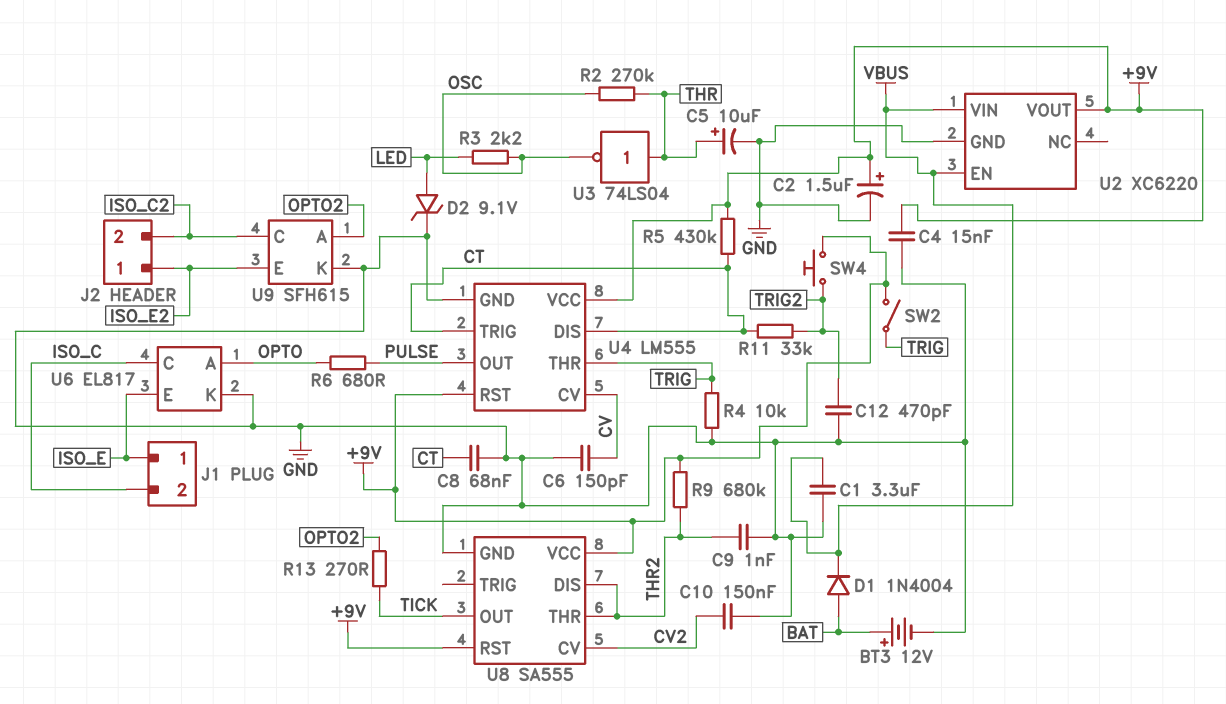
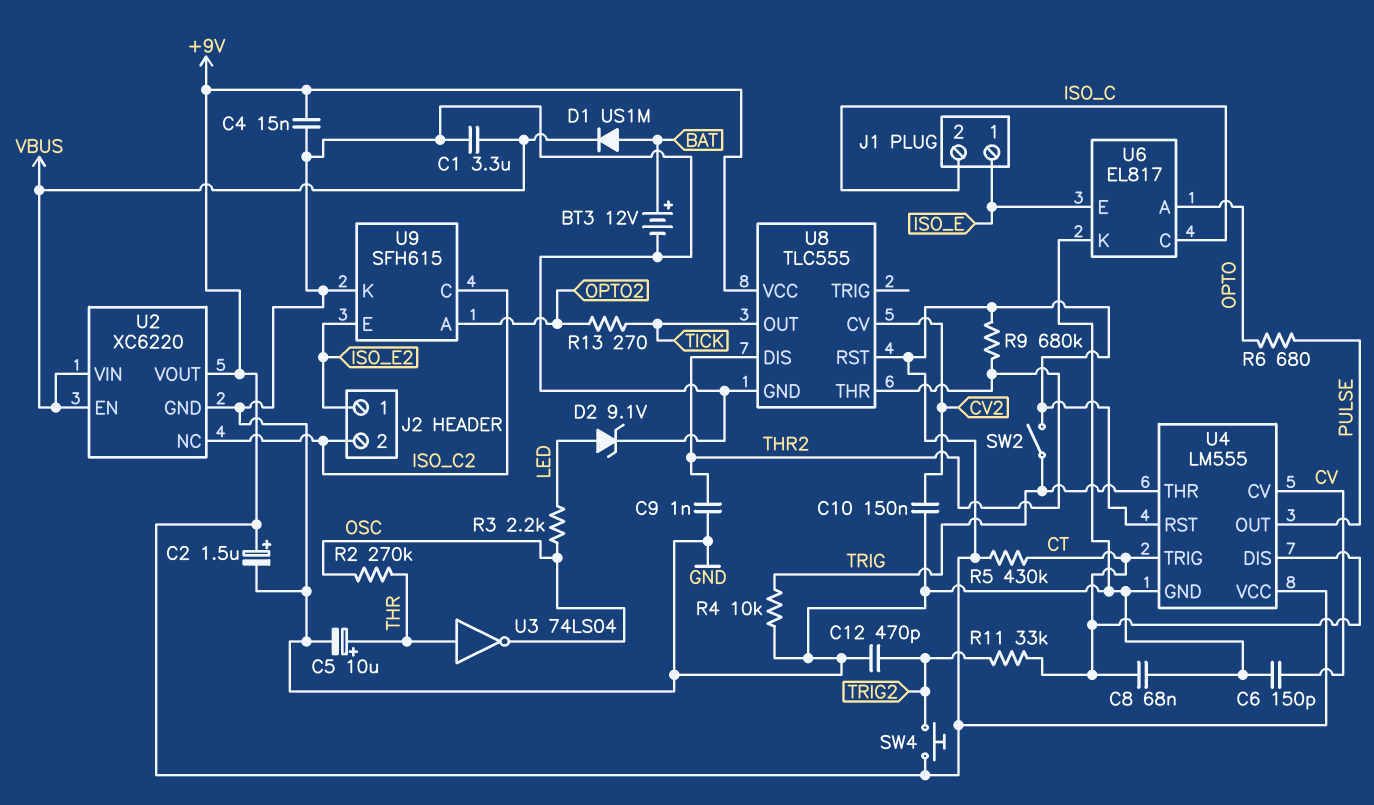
D1: diode 1N4004 (A BAT, K VBUS) -> diode US1M (A BAT, K VBUS)
U2 pin NC: none -> ISO_C2
U8: SA555 -> TLC555

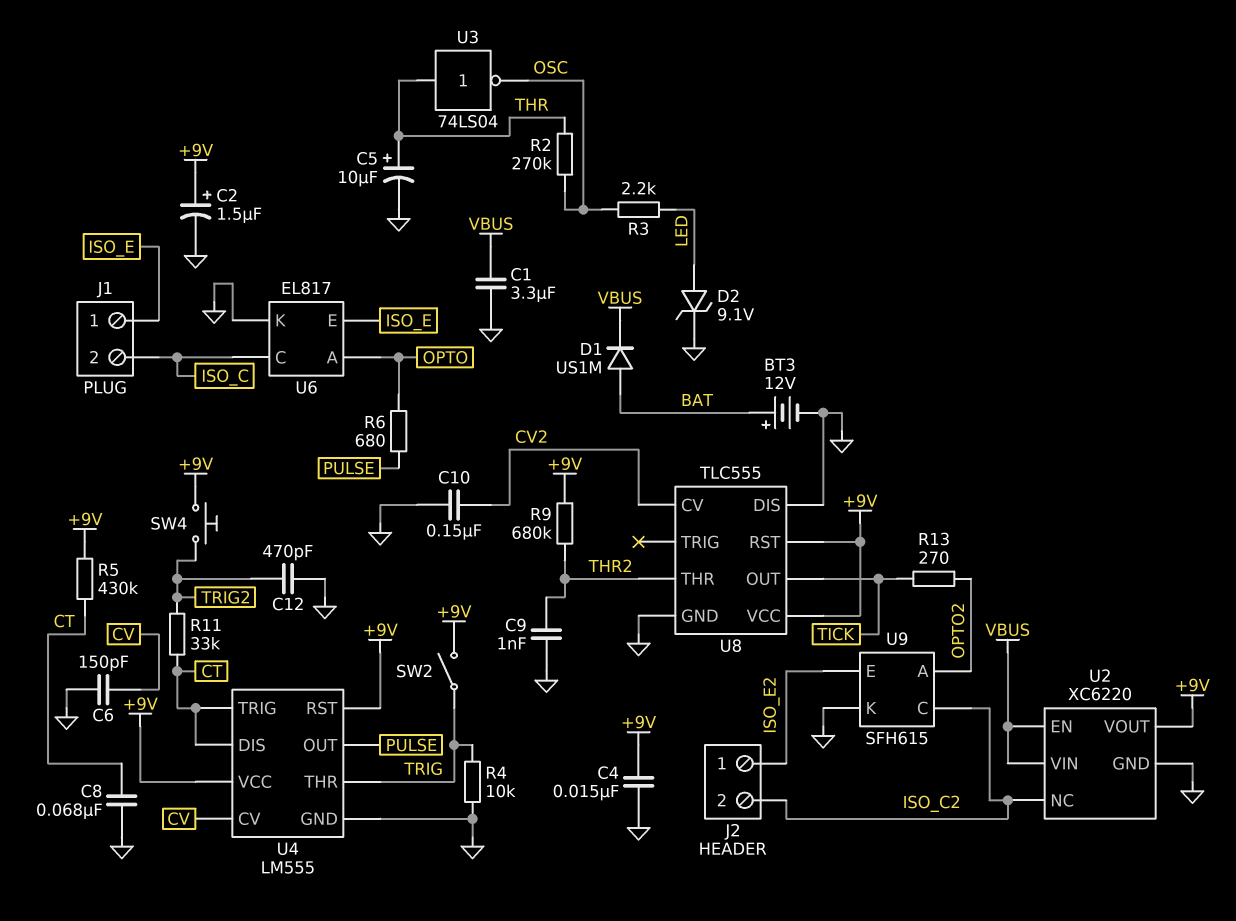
U8 pin DIS: THR2 -> GND

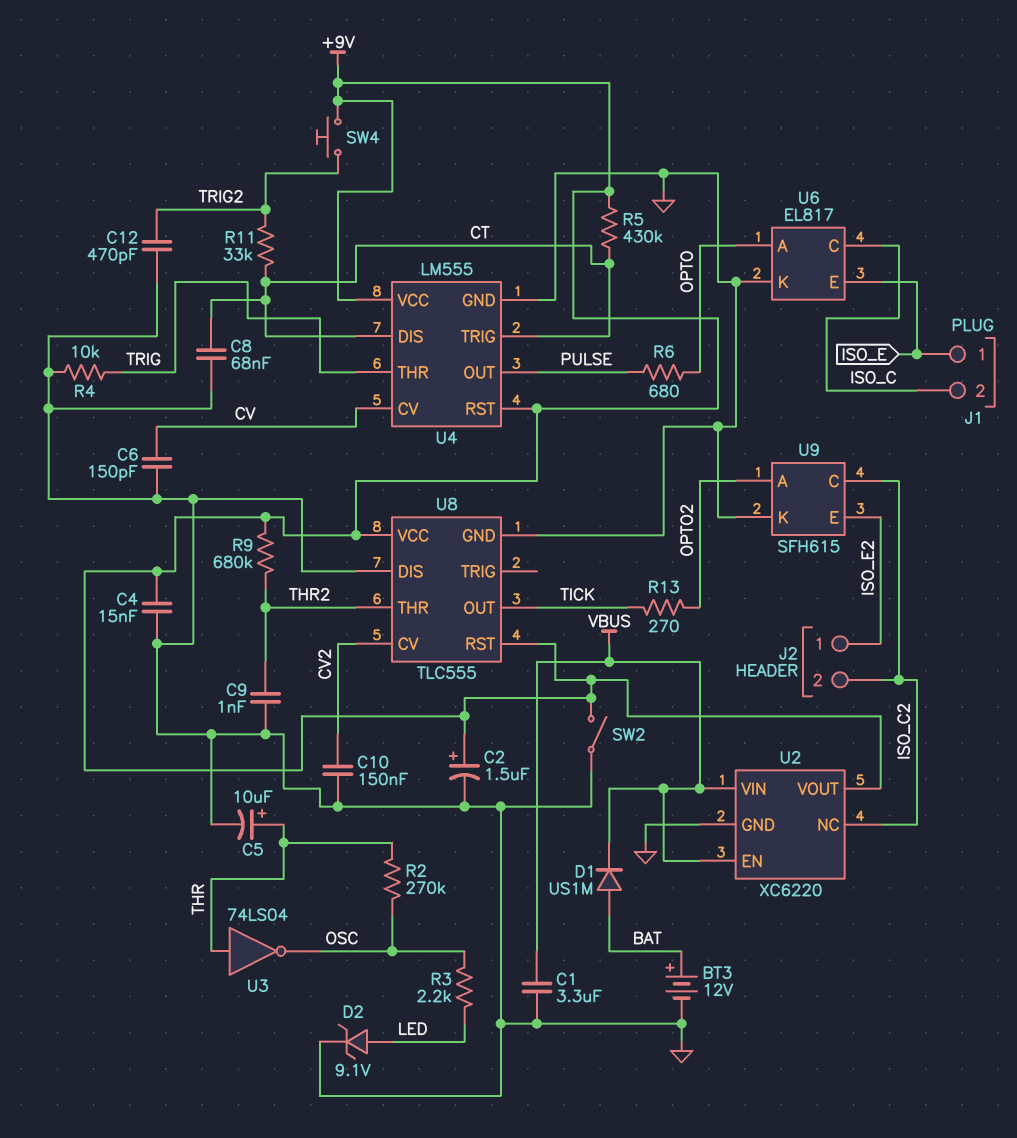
SW2: switch (+9V, TRIG) -> switch (+9V, GND)

